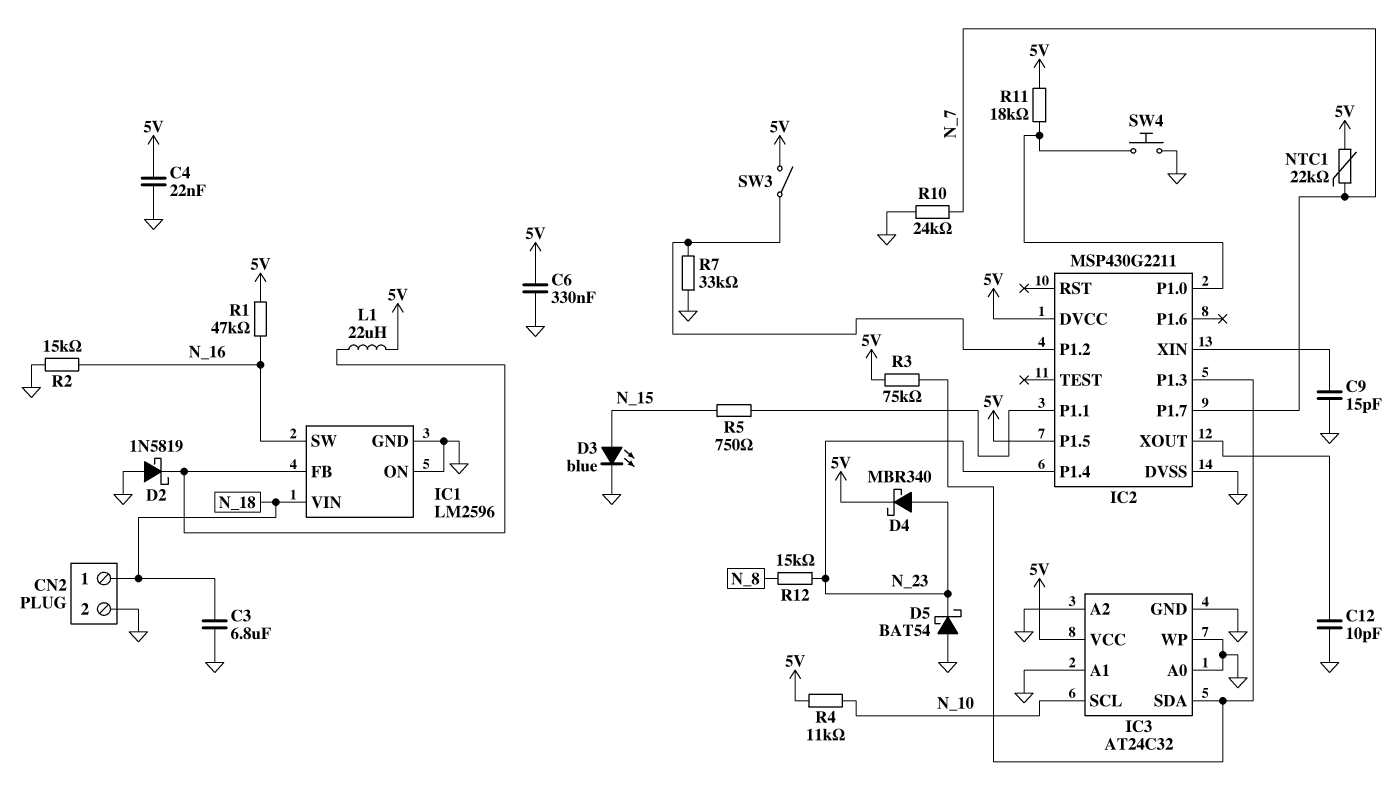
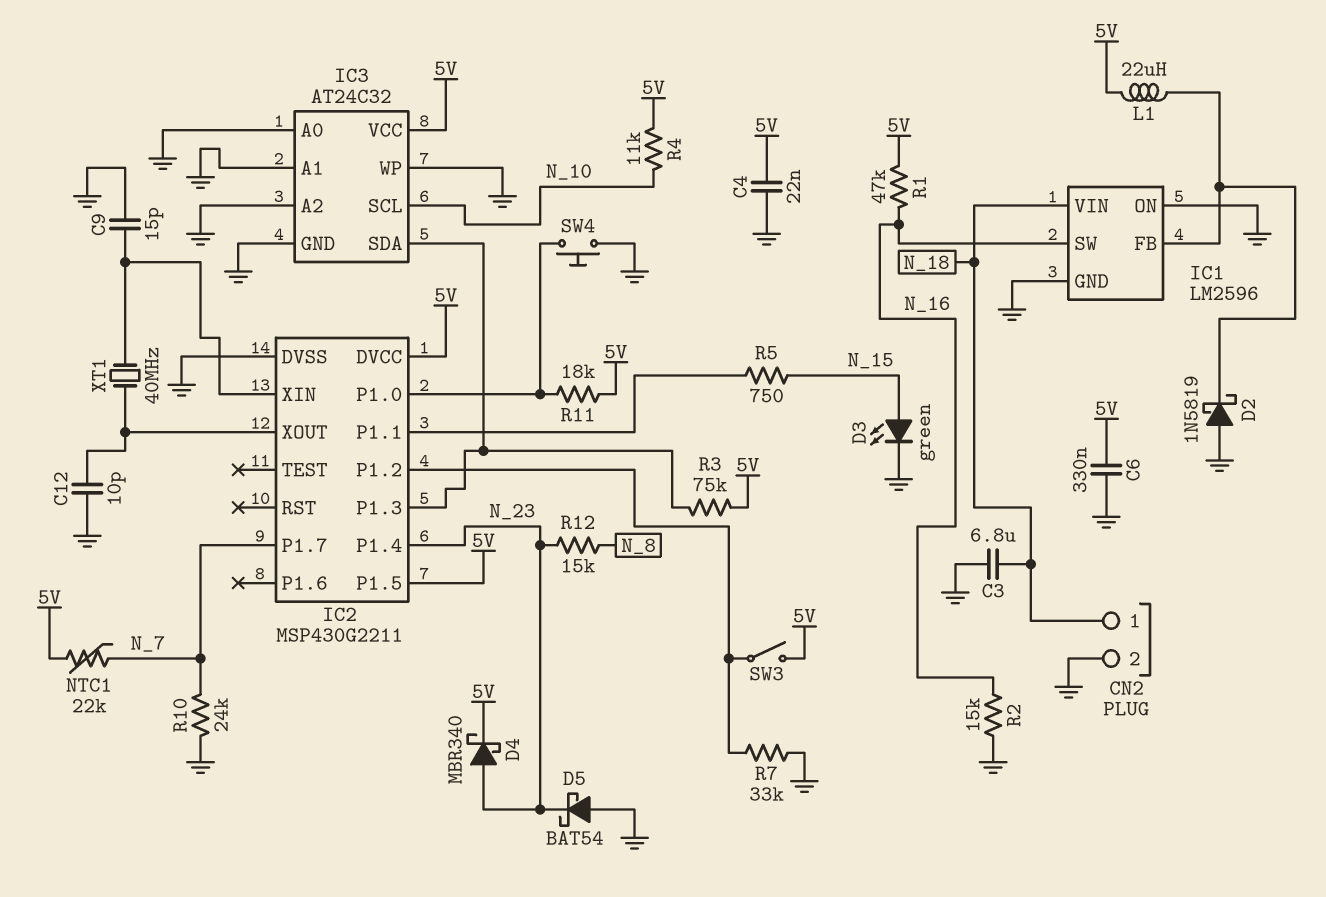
D3: LED blue (A N_15, K GND) -> LED green (A N_15, K GND)
XT1: none -> 40MHz (IC2/XIN, IC2/XOUT)

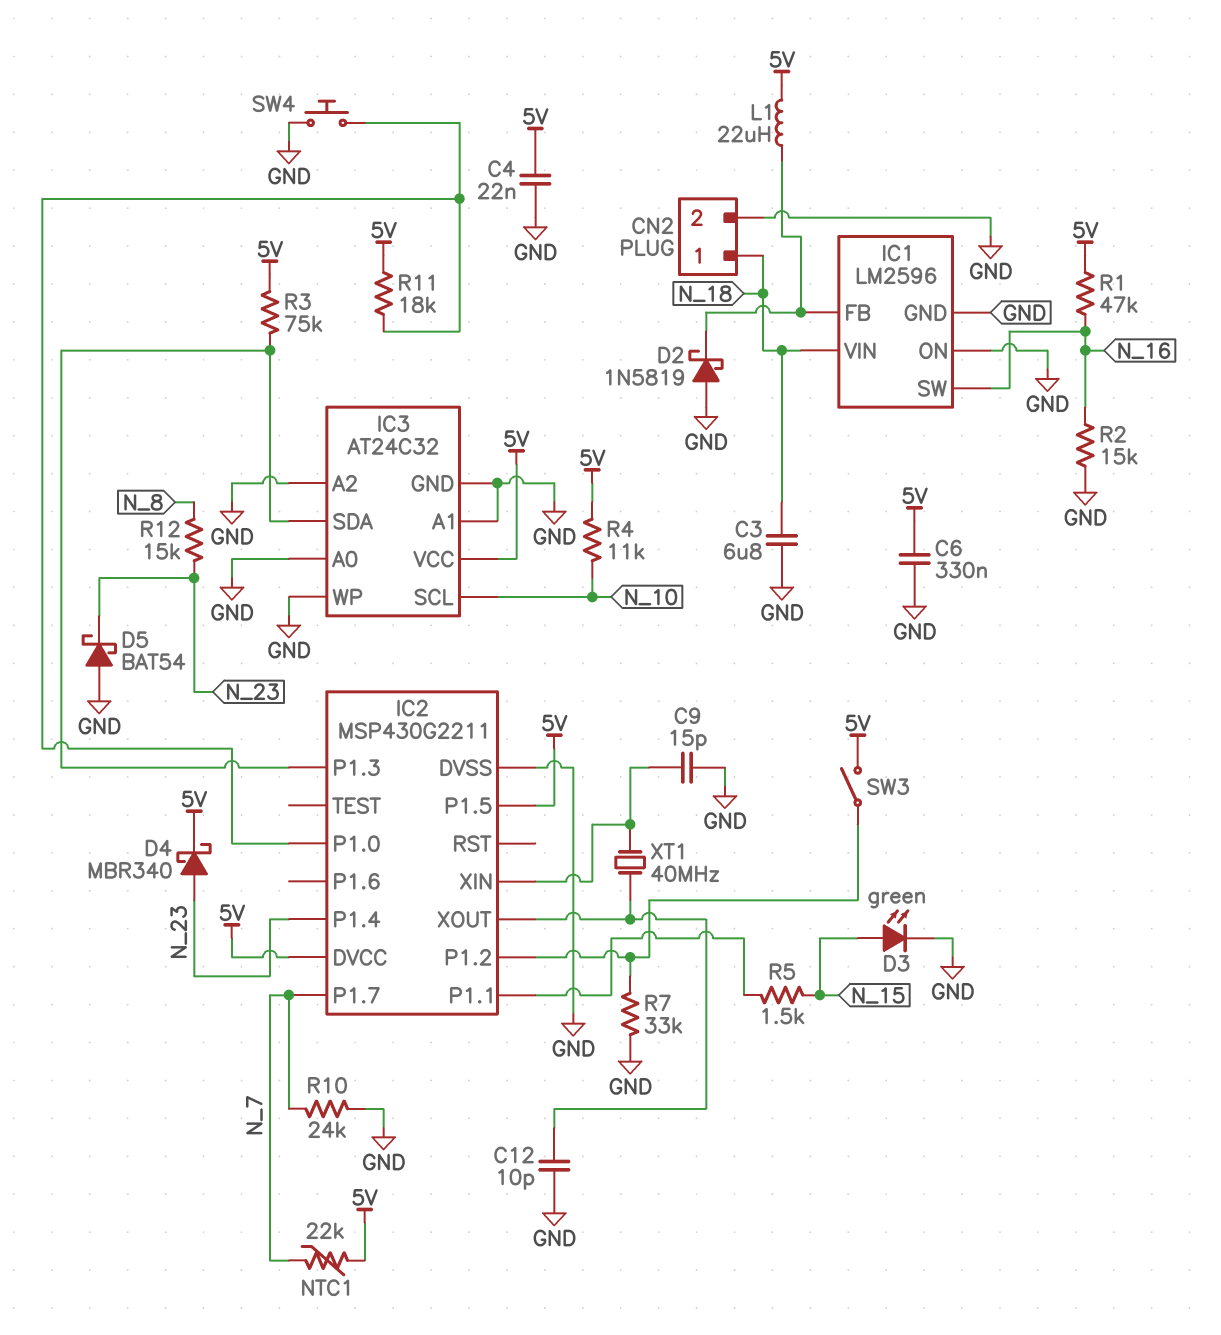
R5: 750 (IC2/P1.1, N_15) -> 1.5k (IC2/P1.1, N_15)

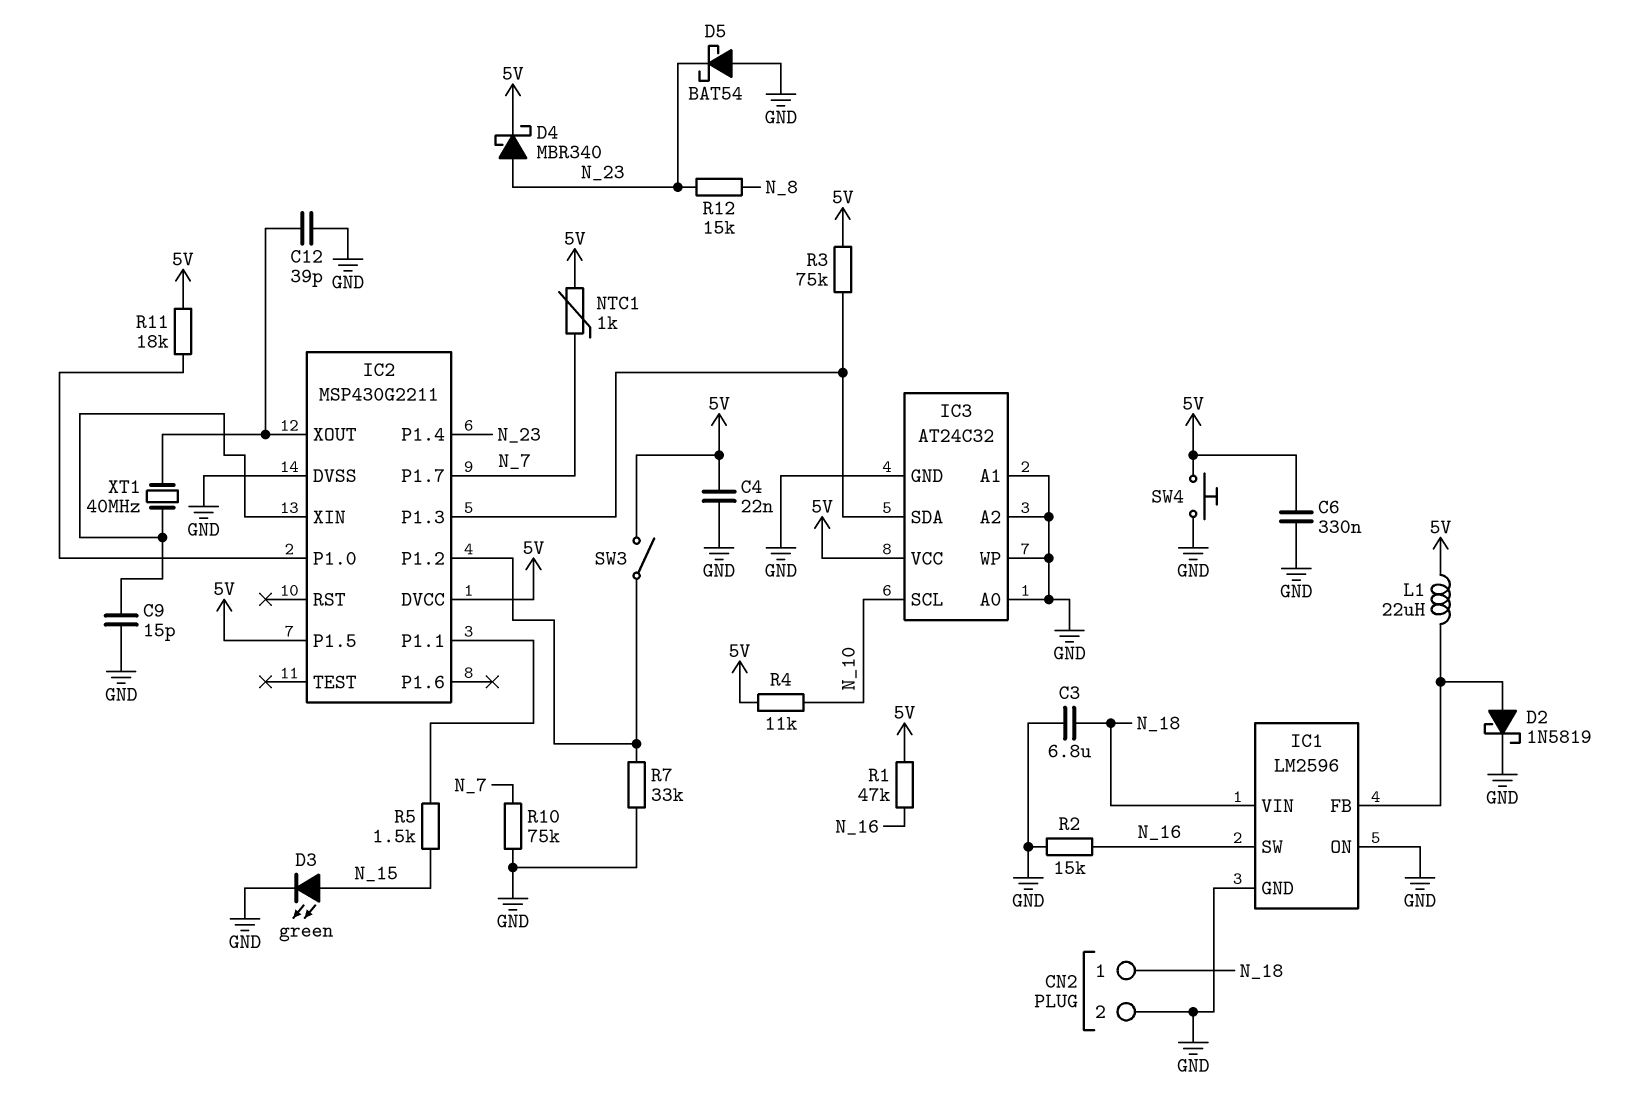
C12: 10pF (GND, IC2/XOUT) -> 39pF (GND, IC2/XOUT)
D2: schottky 1N5819 (A GND, K IC1/FB) -> schottky 1N5819 (A IC1/FB, K GND)
NTC1: 22k (5V, N_7) -> 1k (5V, N_7)
R10: 24k (GND, N_7) -> 75k (GND, N_7)
SW4: button (GND, IC2/P1.0) -> button (5V, GND)

